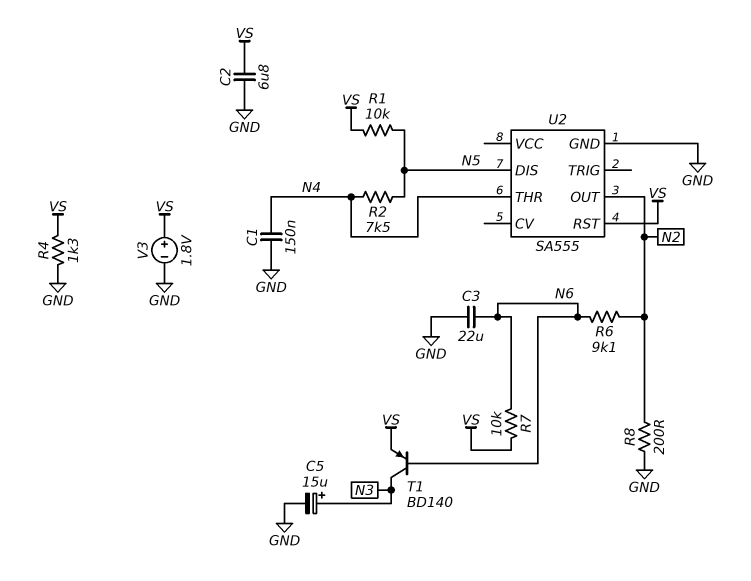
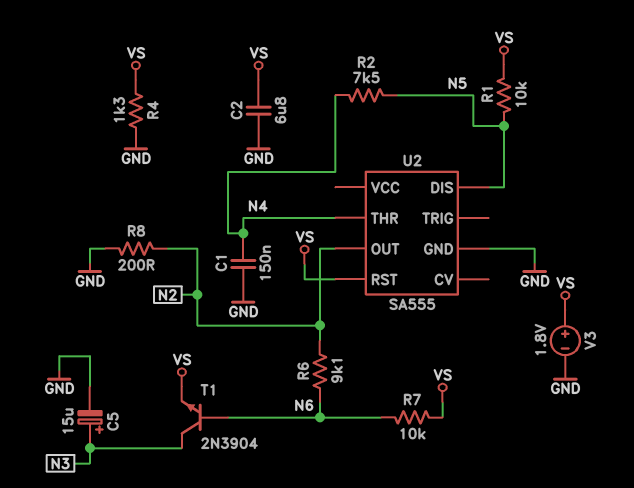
C3: 22uF (GND, N6) -> none
T1: PNP BD140 (B N6, C N3, E VS) -> NPN 2N3904 (B N6, C N3, E VS)

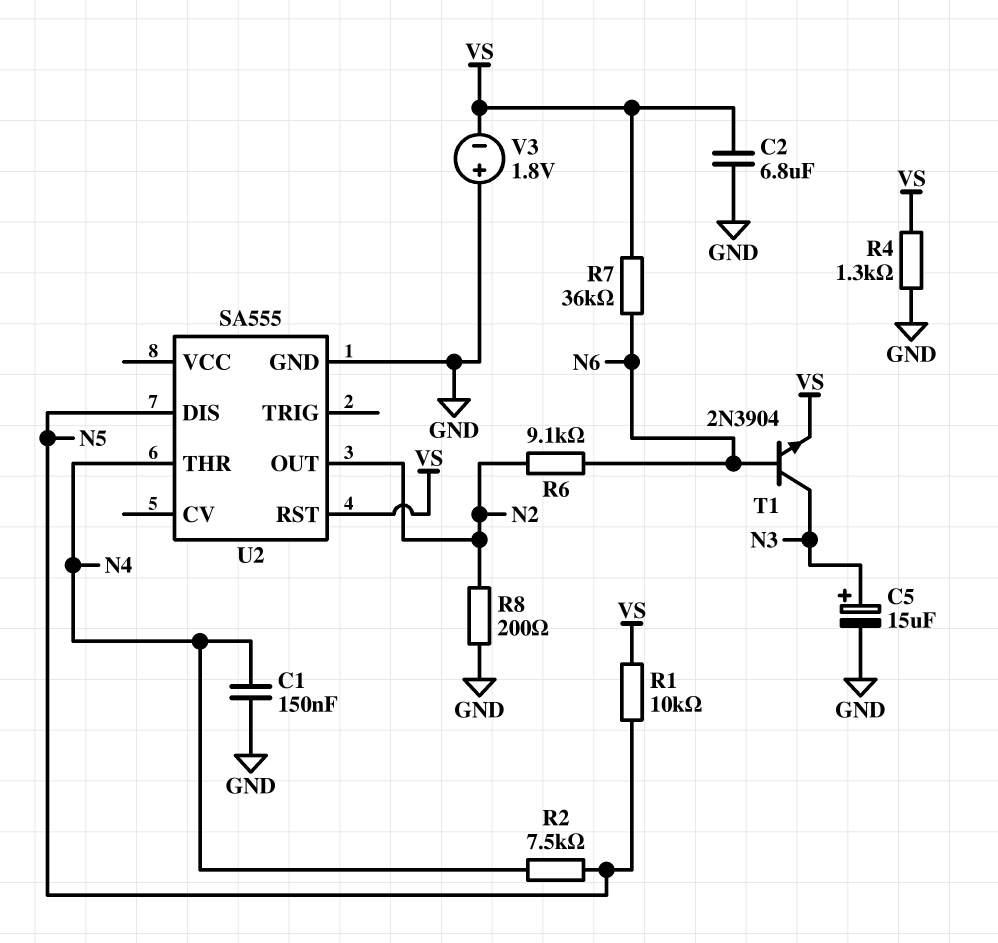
R7: 10k (N6, VS) -> 36k (N6, VS)
V3: 1.8V (plus VS, minus GND) -> 1.8V (plus GND, minus VS)

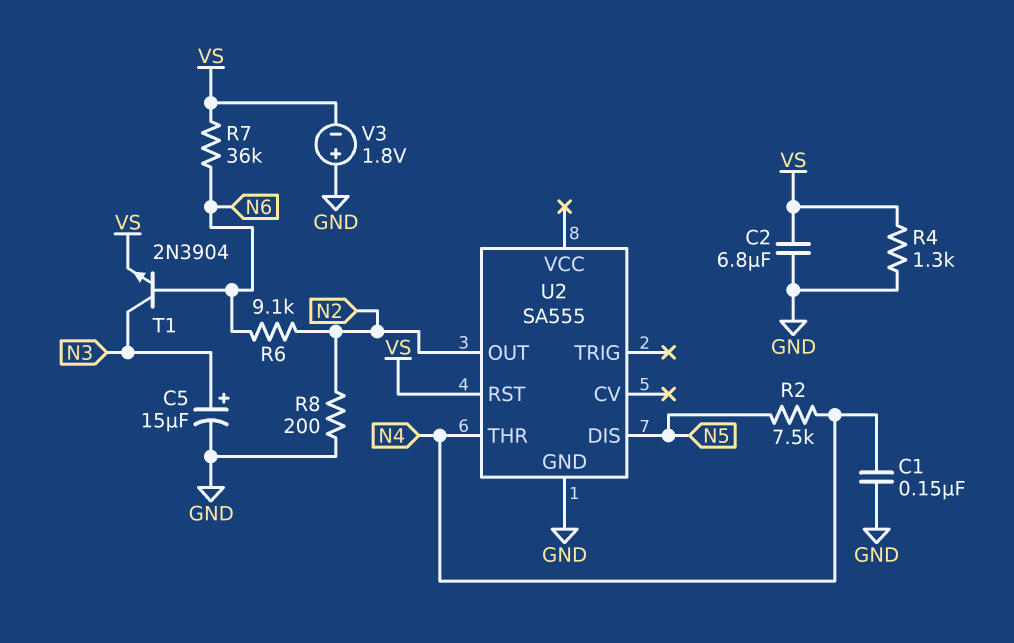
R1: 10k (N5, VS) -> none

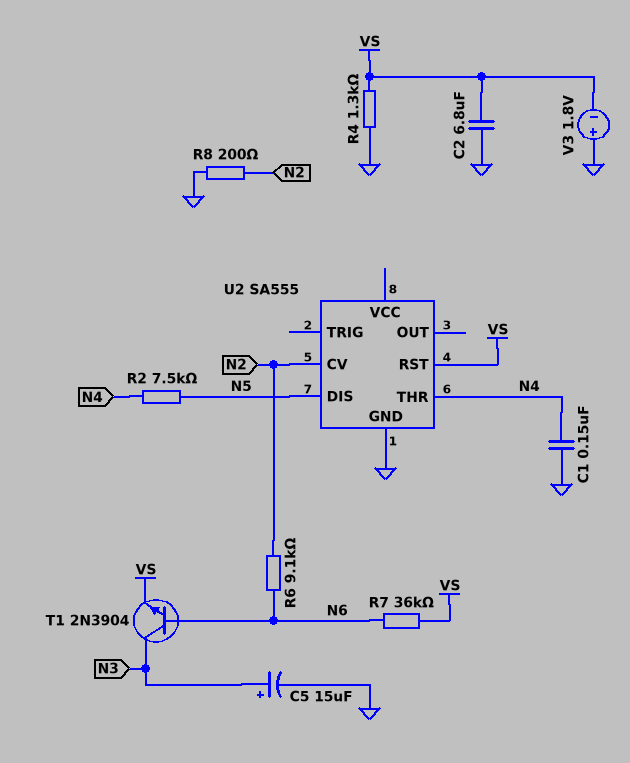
U2 pin CV: none -> N2
U2 pin OUT: N2 -> none

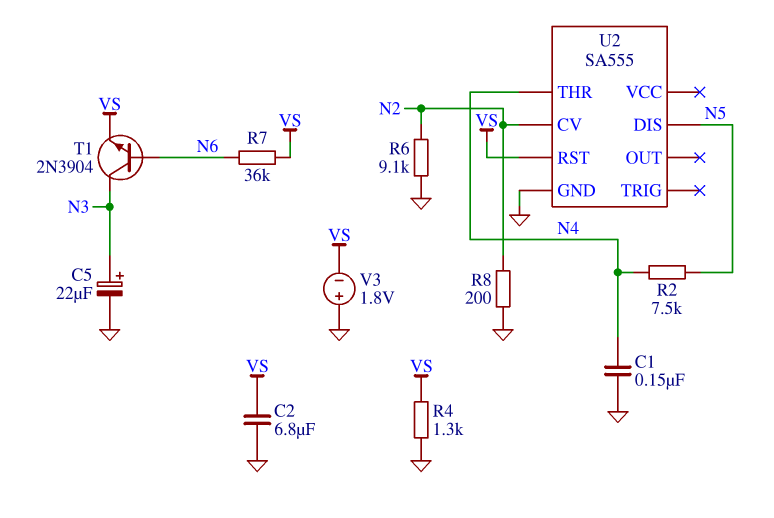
C5: 15uF (plus N3, minus GND) -> 22uF (plus N3, minus GND)
R6: 9.1k (N2, N6) -> 9.1k (GND, N2)

